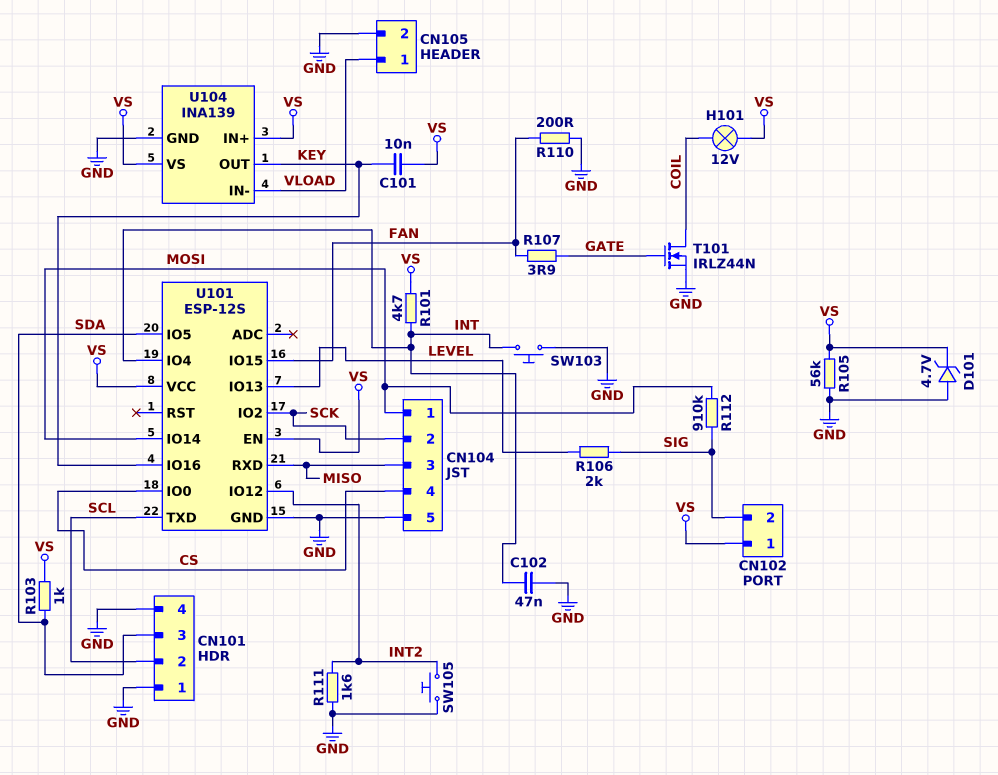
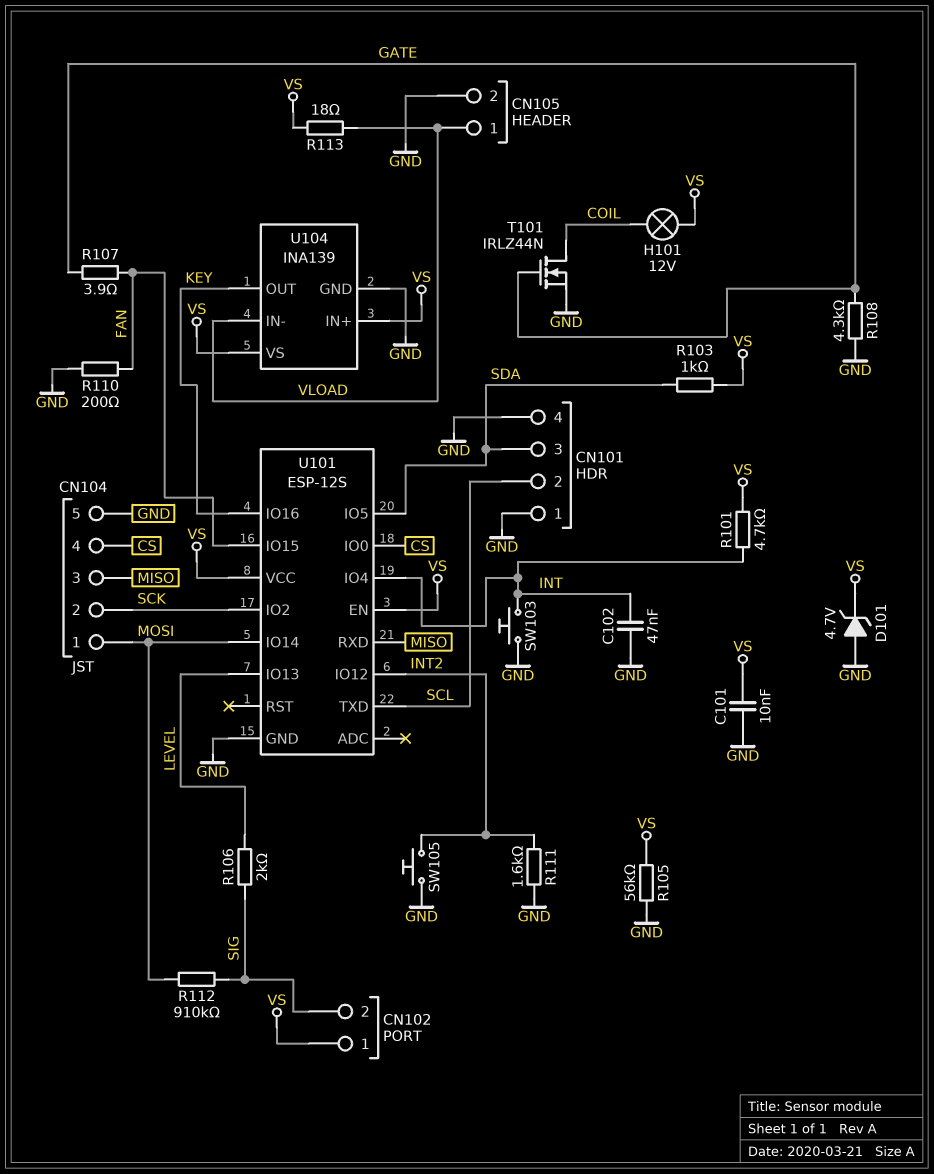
C101: 10nF (KEY, VS) -> 10nF (GND, VS)
R108: none -> 4.3k (GATE, GND)
R113: none -> 18 (VLOAD, VS)

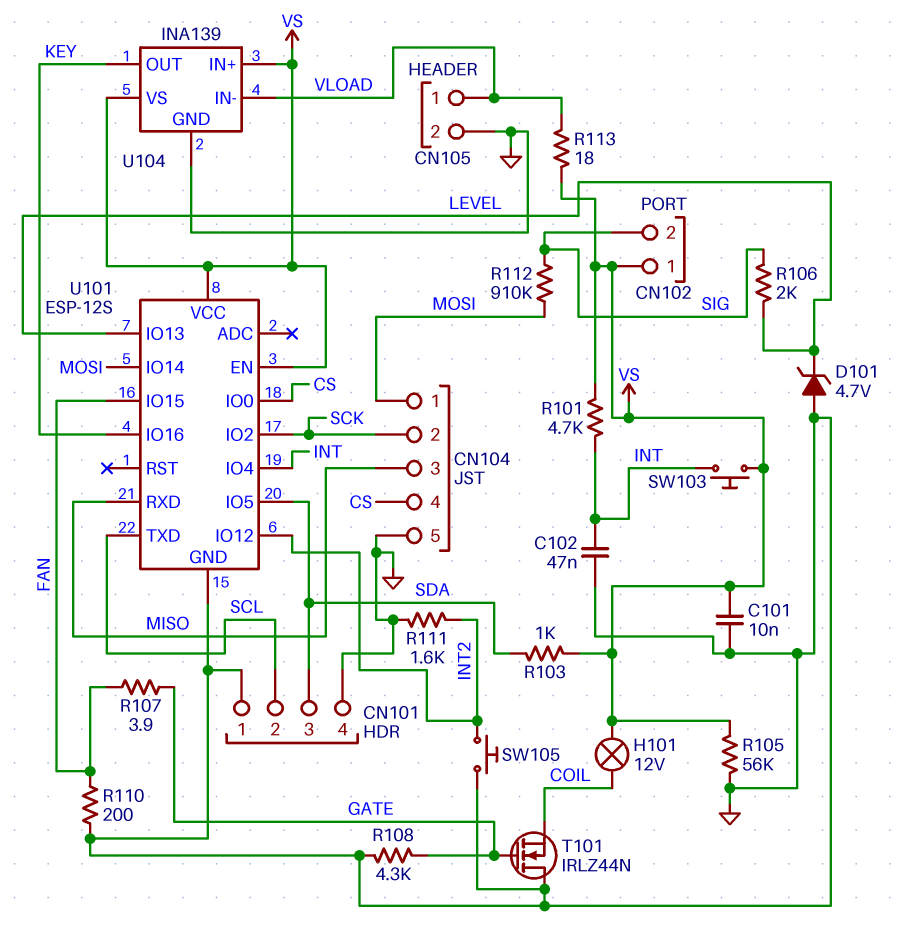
D101: zener 4.7V (A GND, K VS) -> zener 4.7V (A GND, K LEVEL)
SW103: button (GND, INT) -> button (INT, VS)
T101: NMOS IRLZ44N (G GATE, D COIL, S GND) -> NMOS IRLZ44N (G GATE, D GND, S COIL)

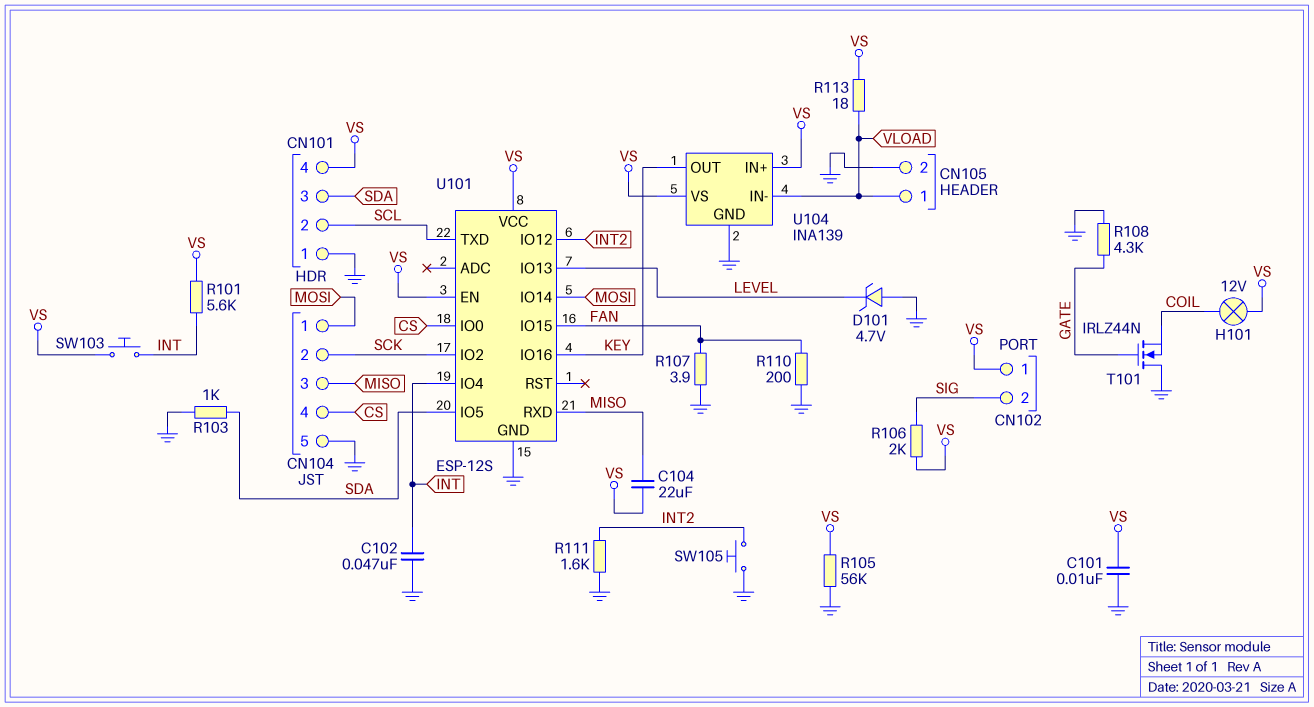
C104: none -> 22uF (MISO, VS)
CN101 pin 4: GND -> VS
R101: 4.7k (INT, VS) -> 5.6k (INT, VS)
R103: 1k (SDA, VS) -> 1k (GND, SDA)
R106: 2k (LEVEL, SIG) -> 2k (SIG, VS)
R107: 3.9 (FAN, GATE) -> 3.9 (FAN, GND)
R112: 910k (MOSI, SIG) -> none

